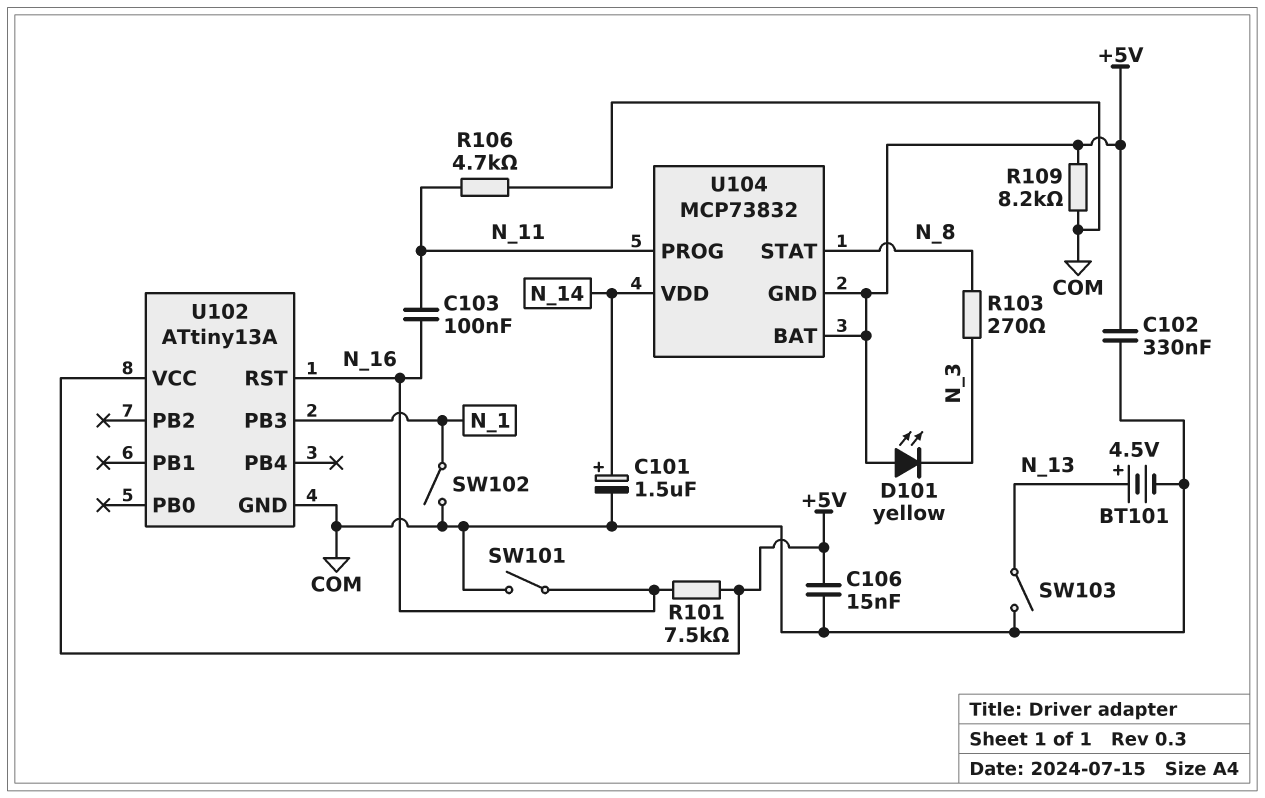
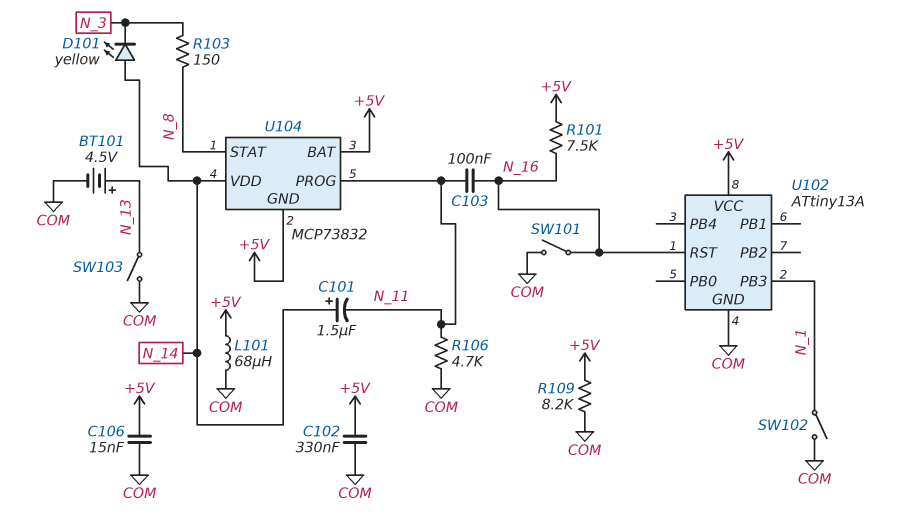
C101: 1.5uF (plus N_14, minus COM) -> 1.5uF (plus N_14, minus N_11)
D101: LED yellow (A +5V, K N_3) -> LED yellow (A N_14, K N_3)
L101: none -> 68uH (+5V, COM)
R103: 270 (N_3, N_8) -> 150 (N_3, N_8)

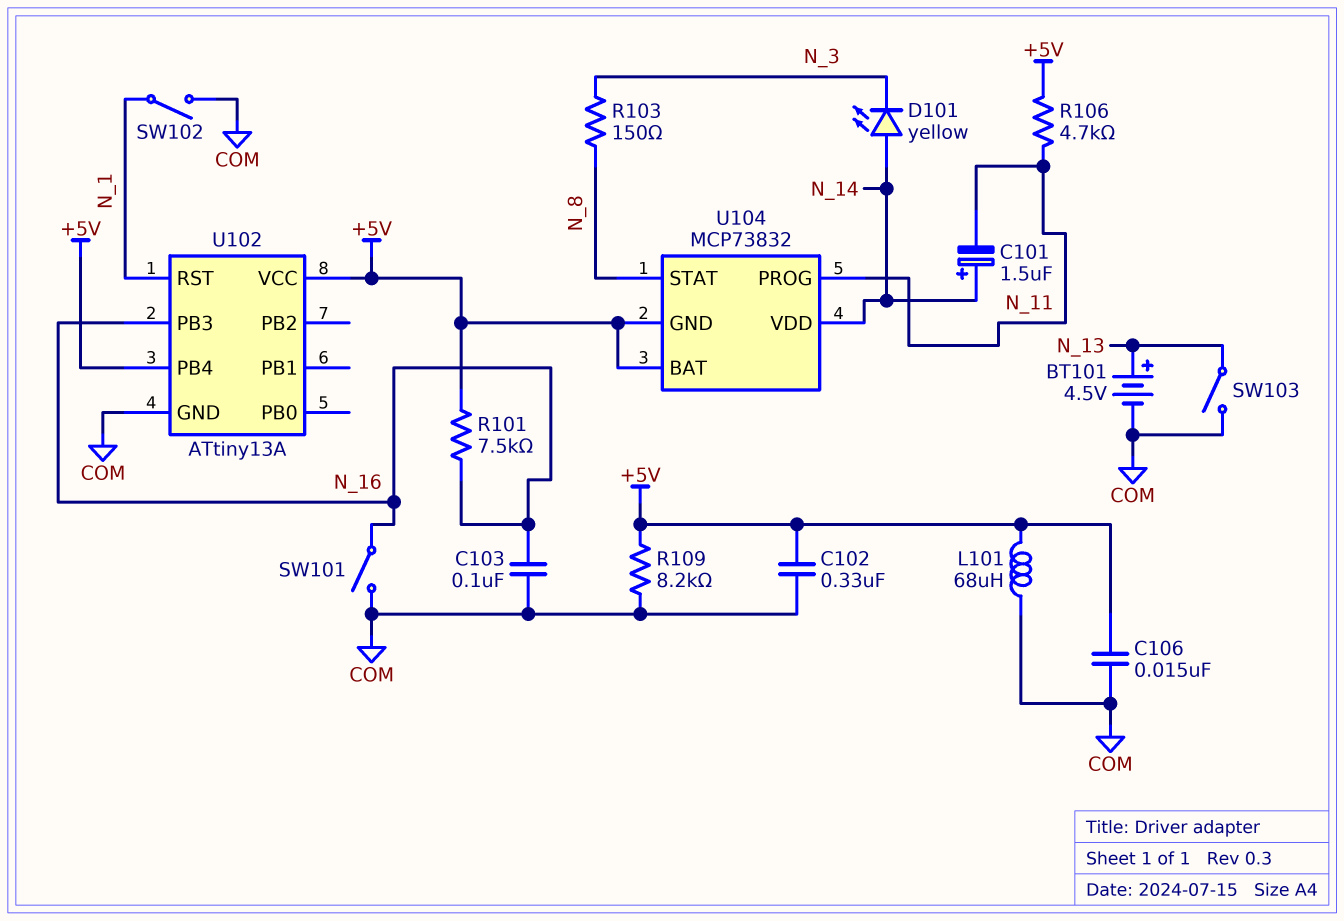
C103: 100nF (N_11, N_16) -> 100nF (COM, N_16)
R106: 4.7k (COM, N_11) -> 4.7k (+5V, N_11)
U102 pin PB3: N_1 -> N_16
U102 pin PB4: none -> +5V
U102 pin RST: N_16 -> N_1

